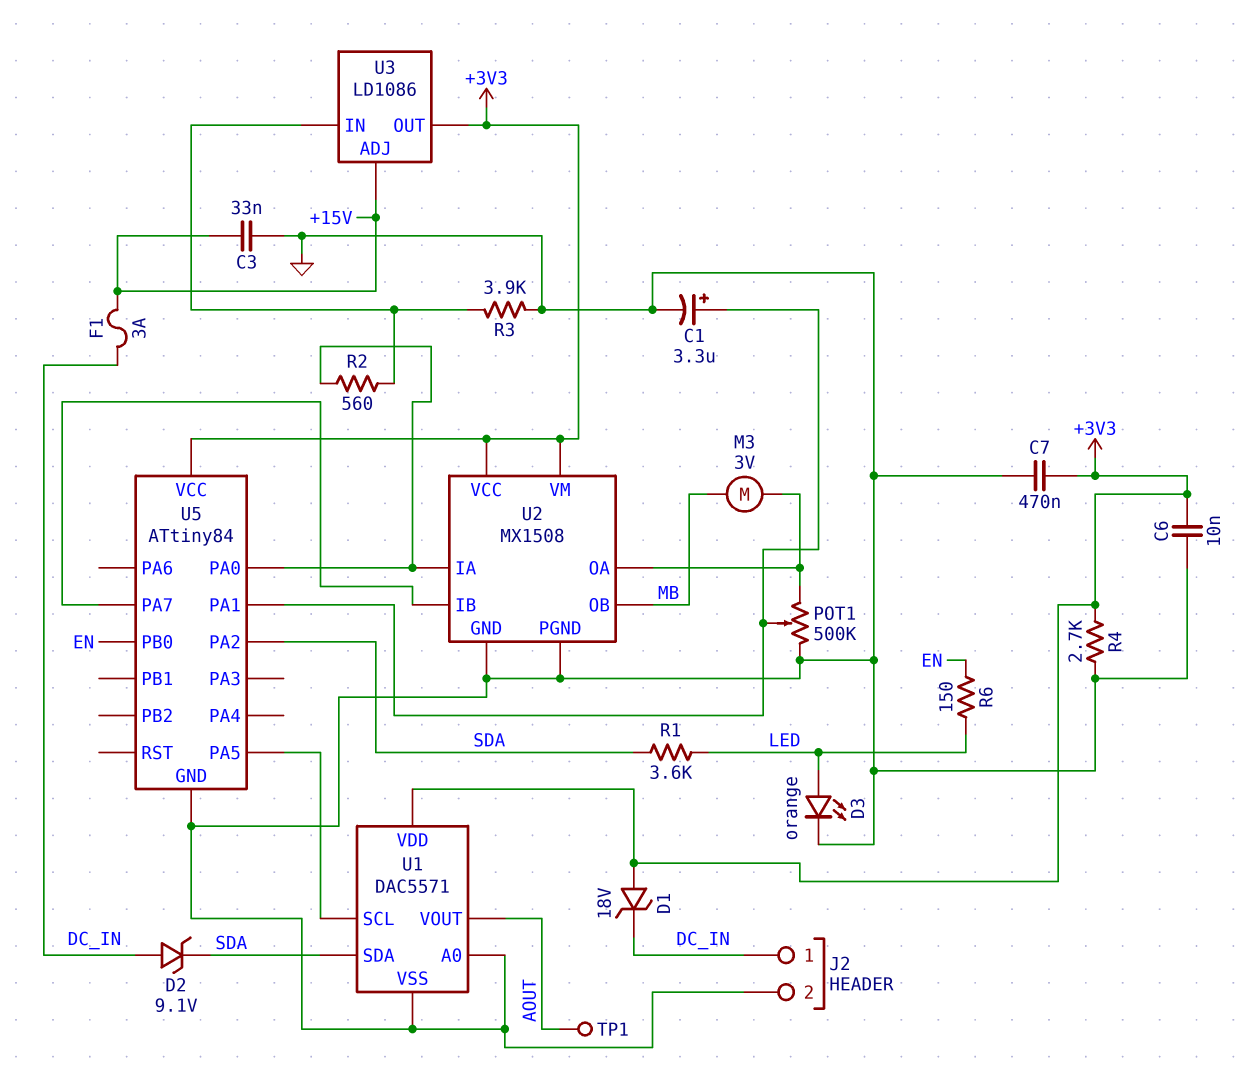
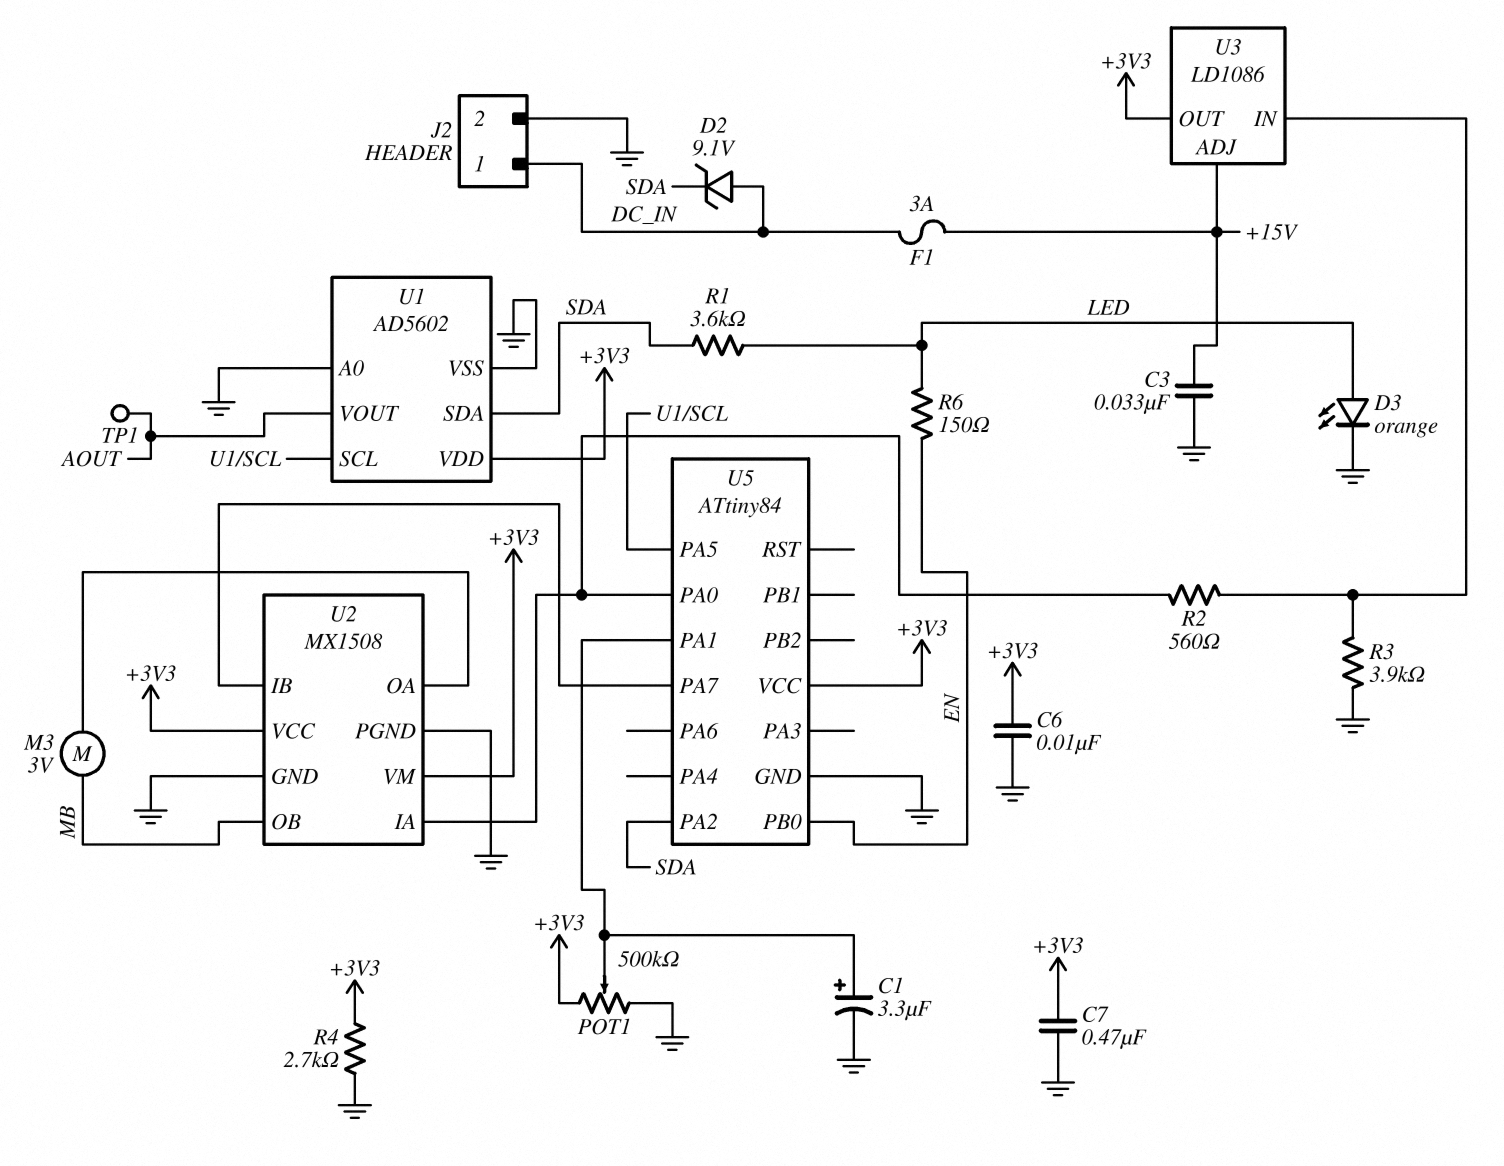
D1: zener 18V (A +3V3, K DC_IN) -> none
POT1: 500k (GND, U2/OA, wiper U5/PA1) -> 500k (+3V3, GND, wiper U5/PA1)
U1: DAC5571 -> AD5602

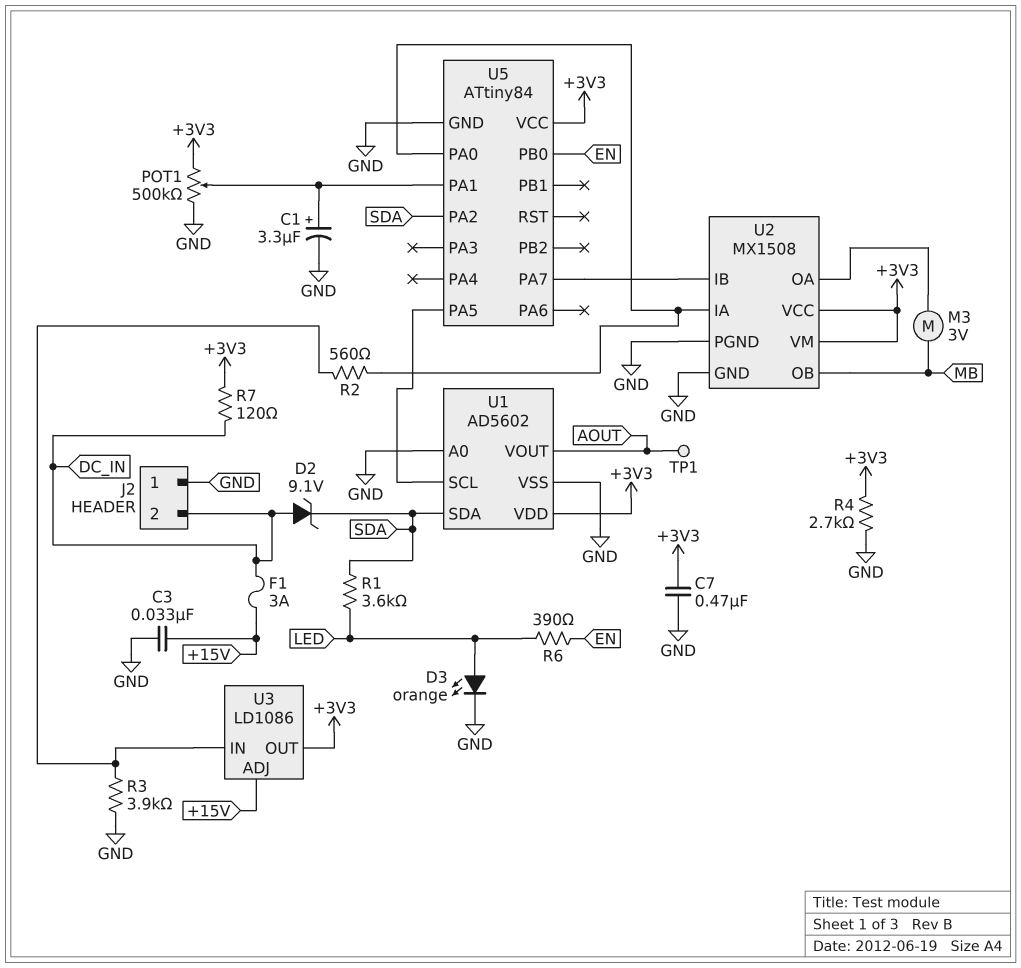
C6: 10nF (+3V3, GND) -> none
J2 pin 1: DC_IN -> GND
J2 pin 2: GND -> DC_IN
R6: 150 (EN, LED) -> 390 (EN, LED)
R7: none -> 120 (+3V3, DC_IN)

